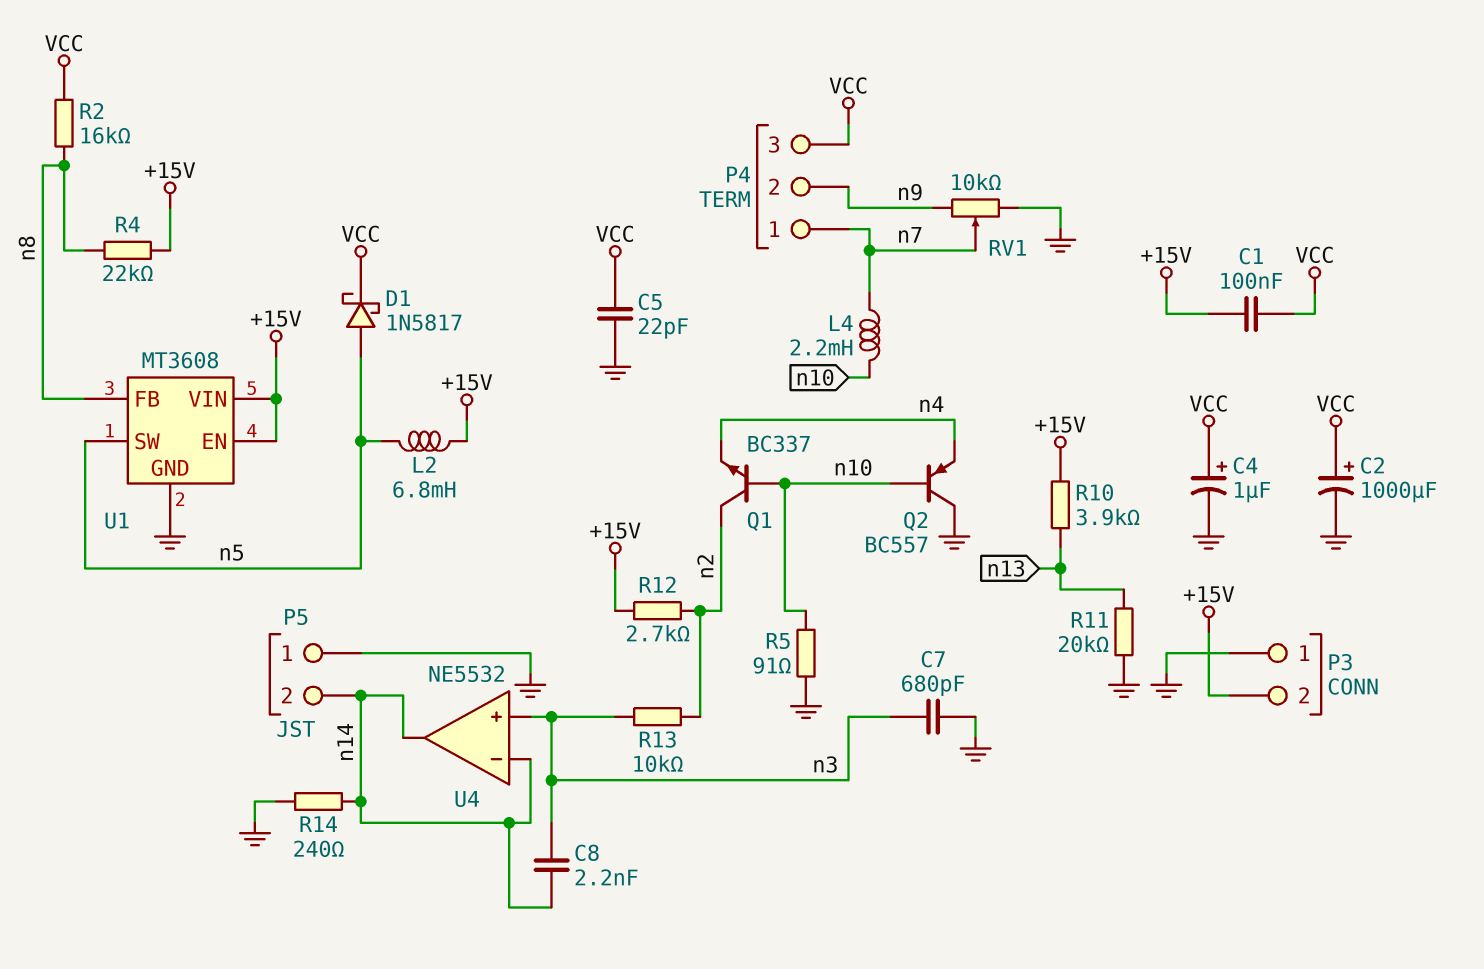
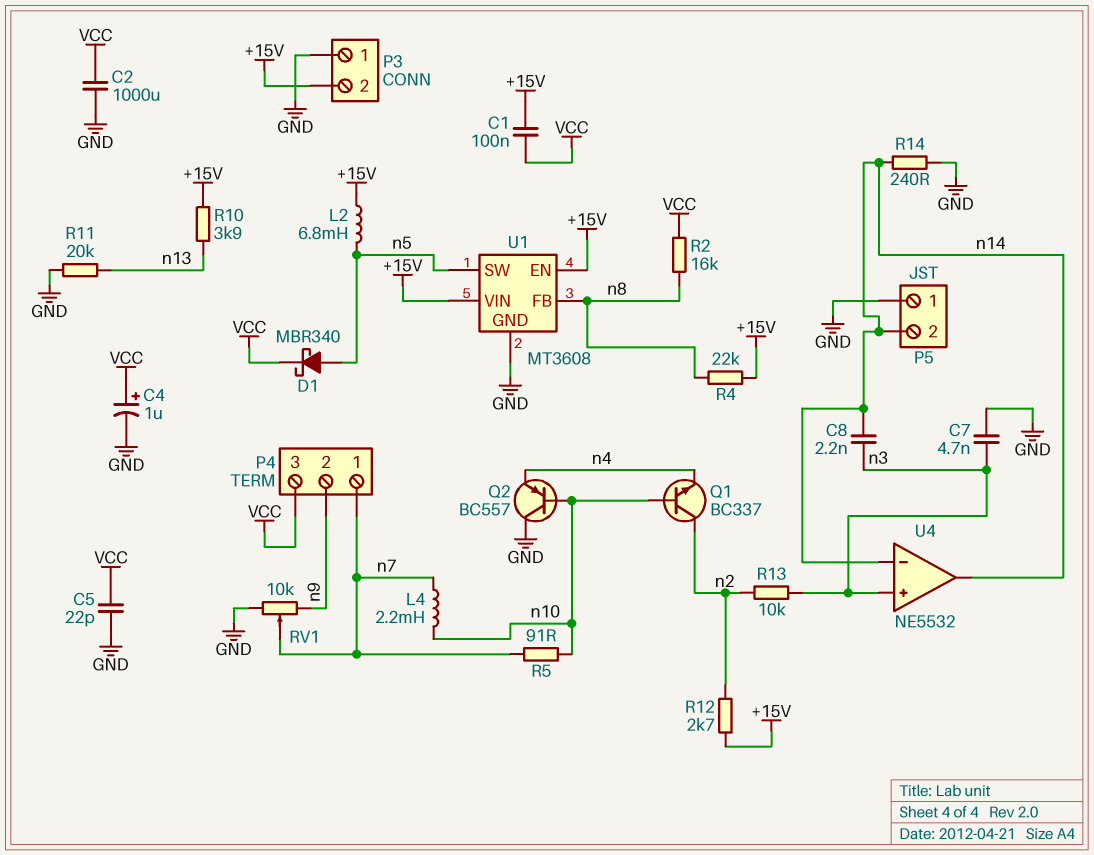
C2: 1000uF (plus VCC, minus GND) -> 1000uF (GND, VCC)
C7: 680pF (GND, n3) -> 4.7nF (GND, n3)
D1: schottky 1N5817 (A n5, K VCC) -> schottky MBR340 (A n5, K VCC)
R5: 91 (GND, n10) -> 91 (n7, n10)

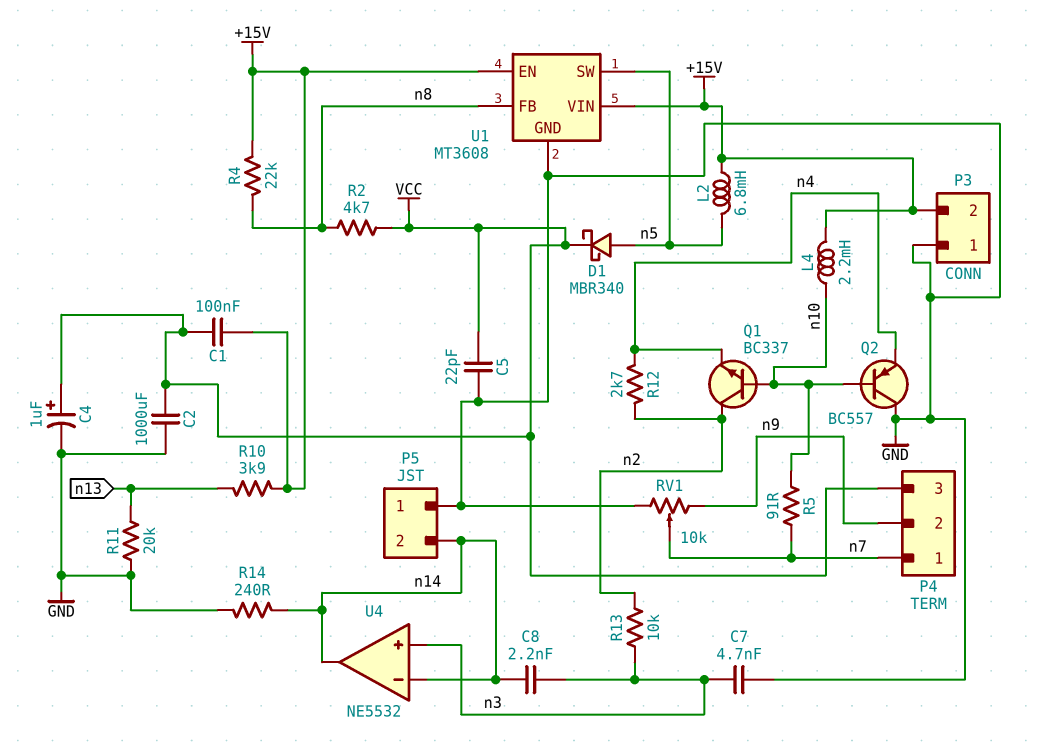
L4: 2.2mH (n7, n10) -> 2.2mH (+15V, n10)
R2: 16k (VCC, n8) -> 4.7k (VCC, n8)
R12: 2.7k (+15V, n2) -> 2.7k (n2, n4)

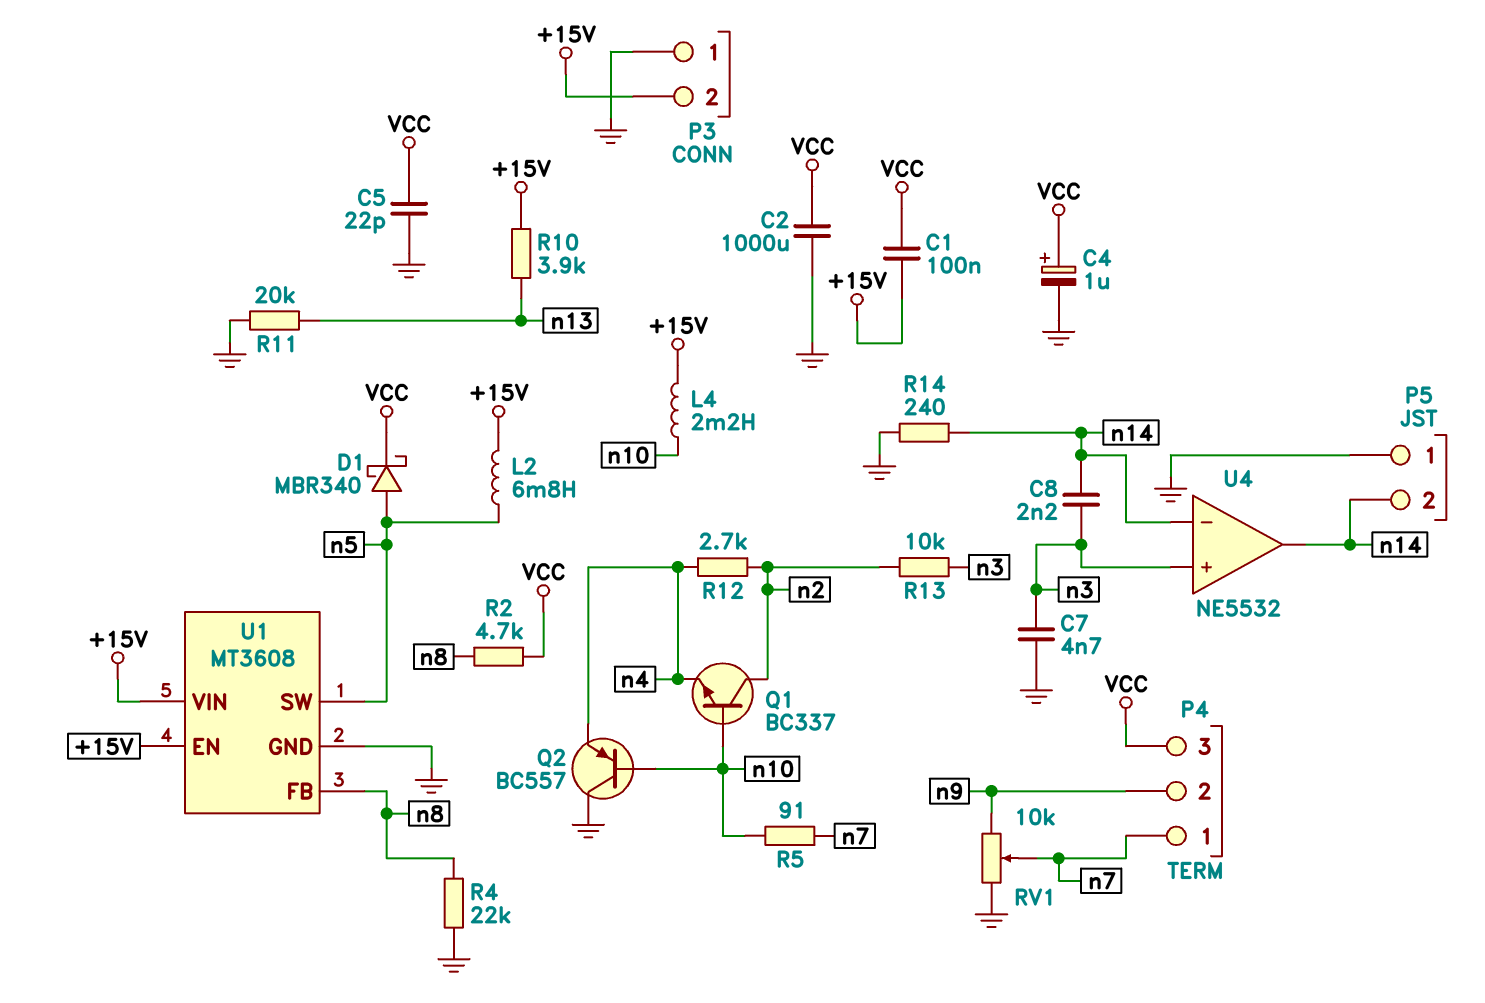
R4: 22k (+15V, n8) -> 22k (GND, n8)

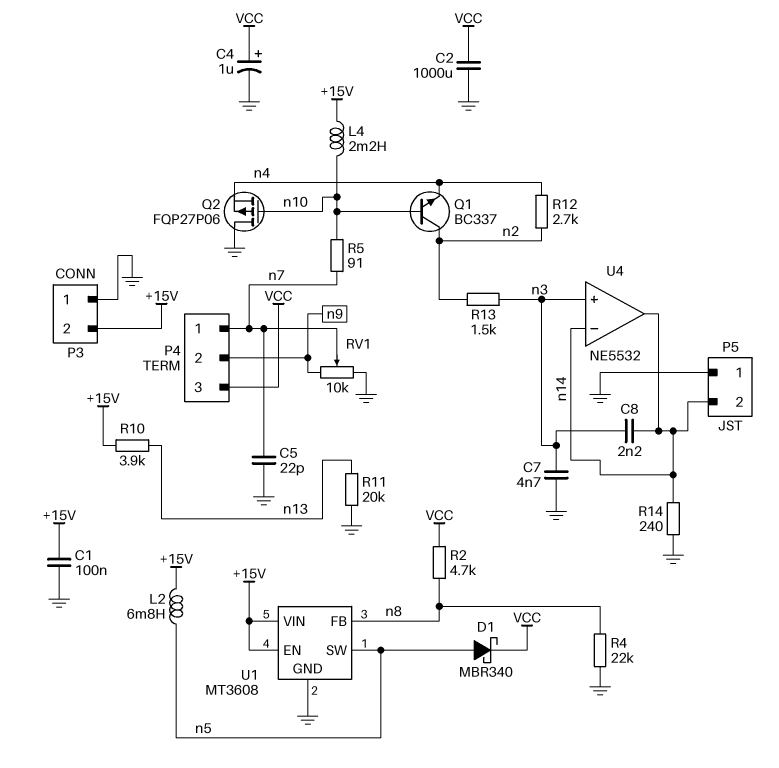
C1: 100nF (+15V, VCC) -> 100nF (+15V, GND)
C5: 22pF (GND, VCC) -> 22pF (GND, n7)
Q2: PNP BC557 (B n10, C GND, E n4) -> PMOS FQP27P06 (G n10, D GND, S n4)
R13: 10k (n2, n3) -> 1.5k (n2, n3)

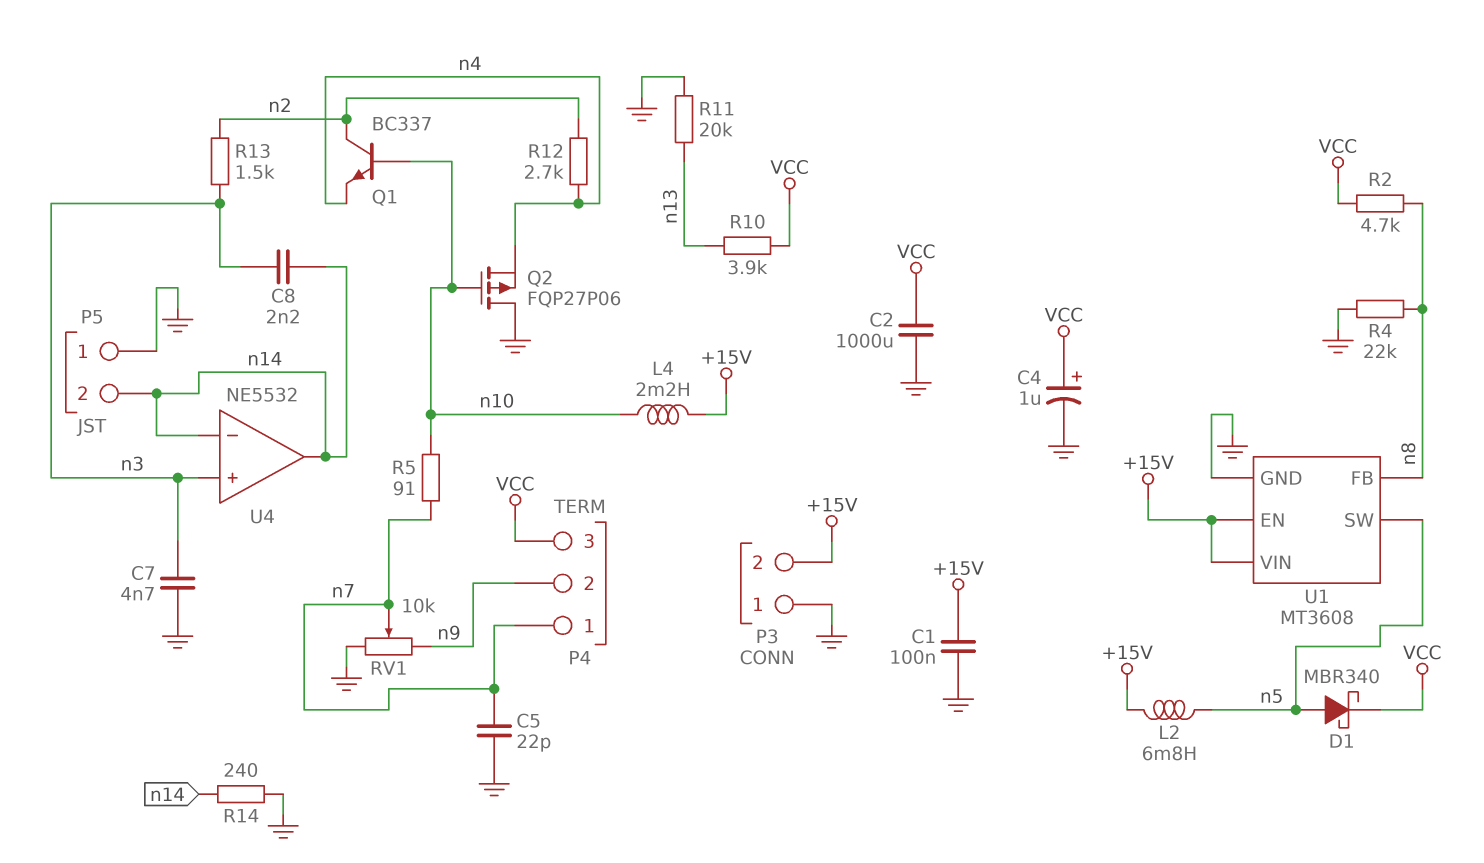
R10: 3.9k (+15V, n13) -> 3.9k (VCC, n13)

